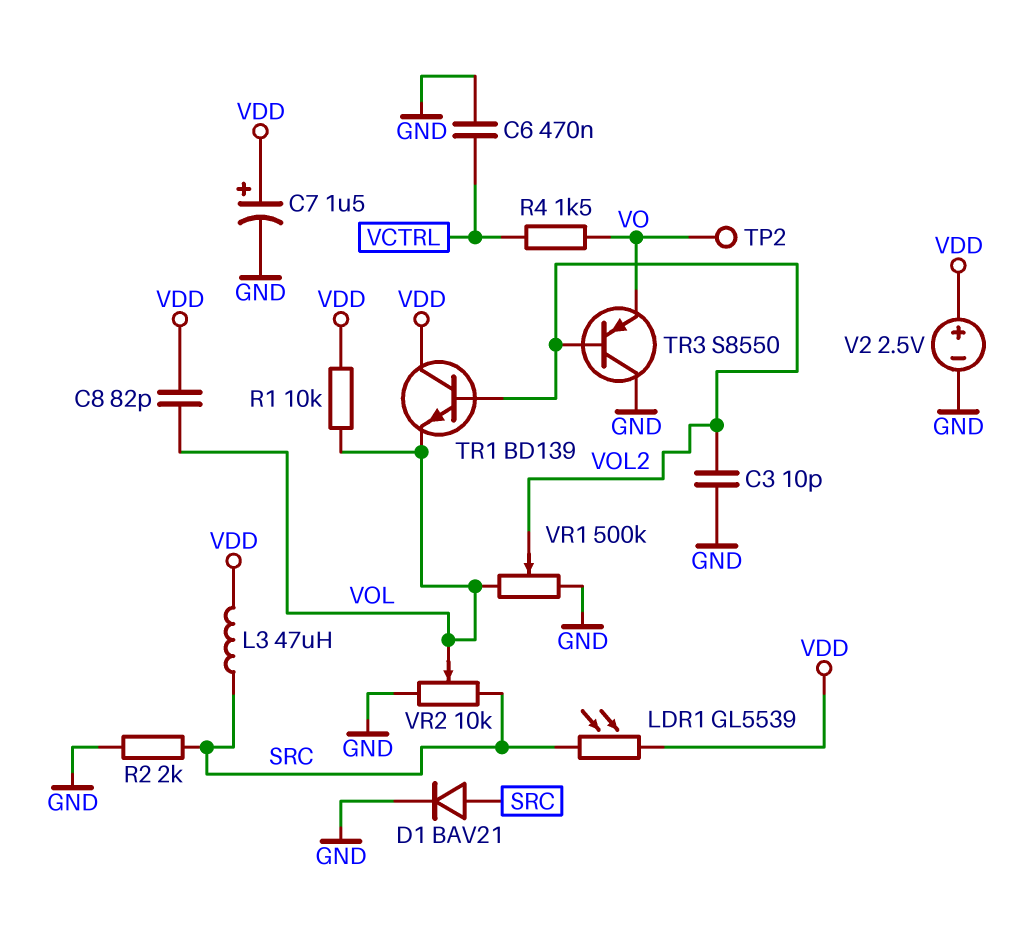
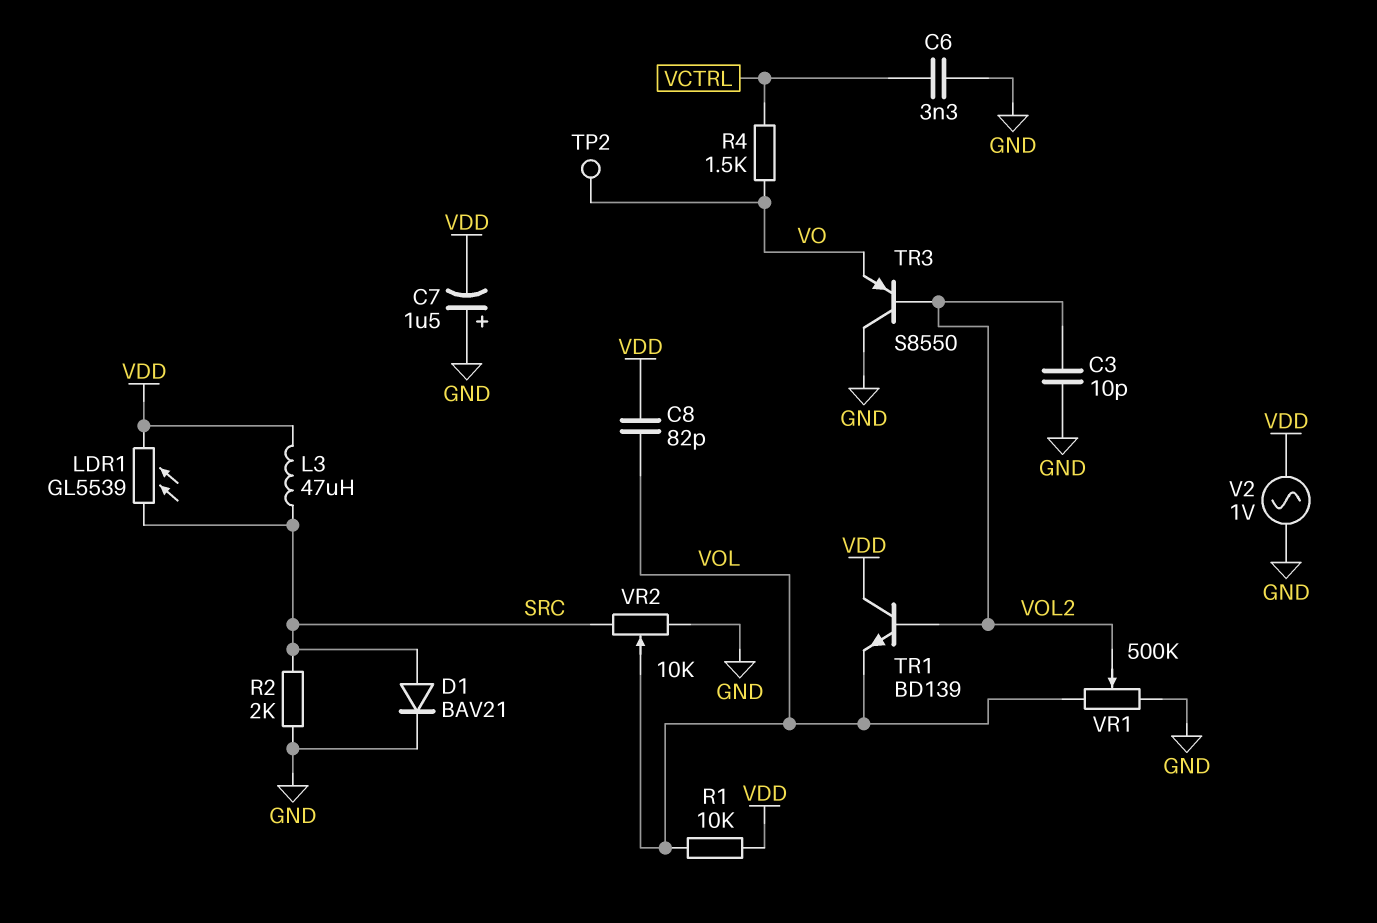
C6: 470nF (GND, VCTRL) -> 3.3nF (GND, VCTRL)
C7: 1.5uF (plus VDD, minus GND) -> 1.5uF (plus GND, minus VDD)
V2: 2.5V (plus VDD, minus GND) -> AC 1V (GND, VDD)

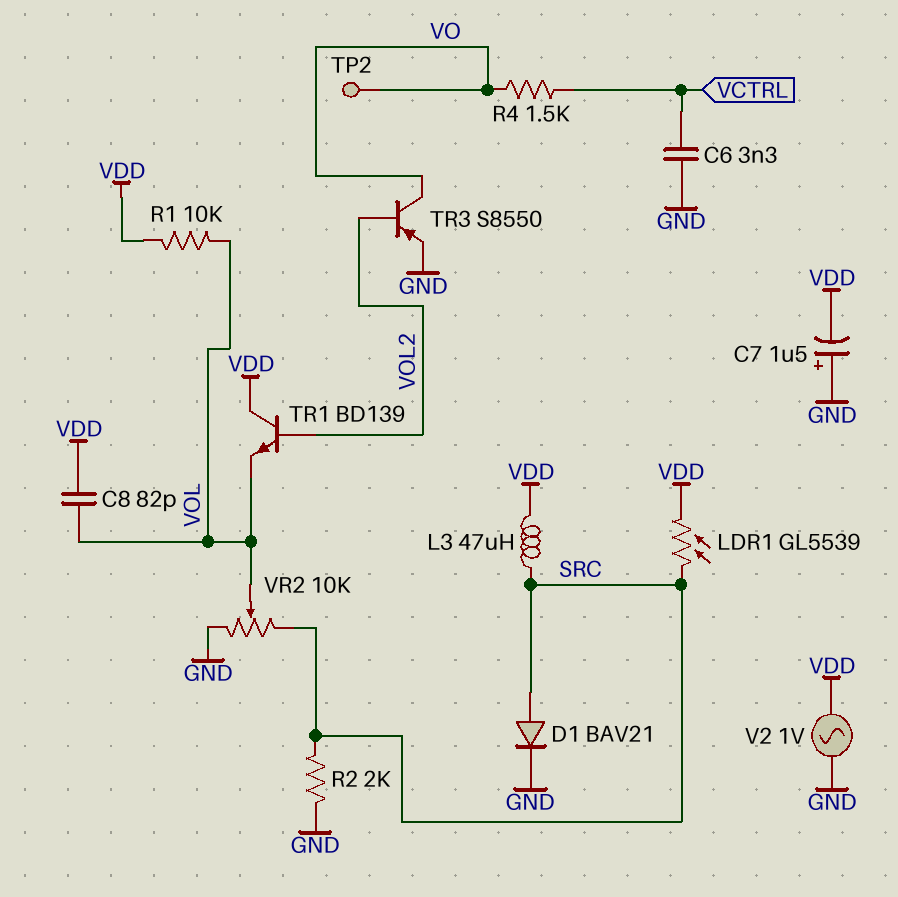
C3: 10pF (GND, VOL2) -> none
TR3: PNP S8550 (B VOL2, C GND, E VO) -> PNP S8550 (B VOL2, C VO, E GND)
VR1: 500k (GND, VOL, wiper VOL2) -> none

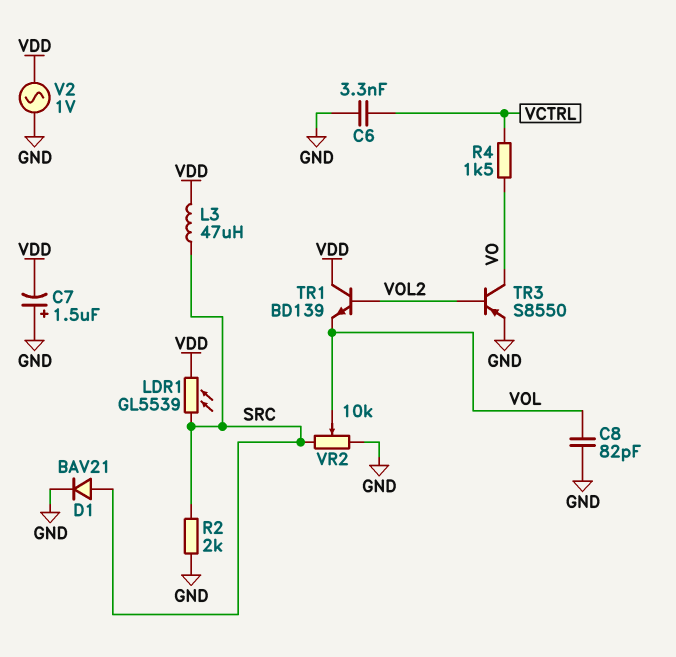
C8: 82pF (VDD, VOL) -> 82pF (GND, VOL)
R1: 10k (VDD, VOL) -> none
TP2: test point (VO) -> none

